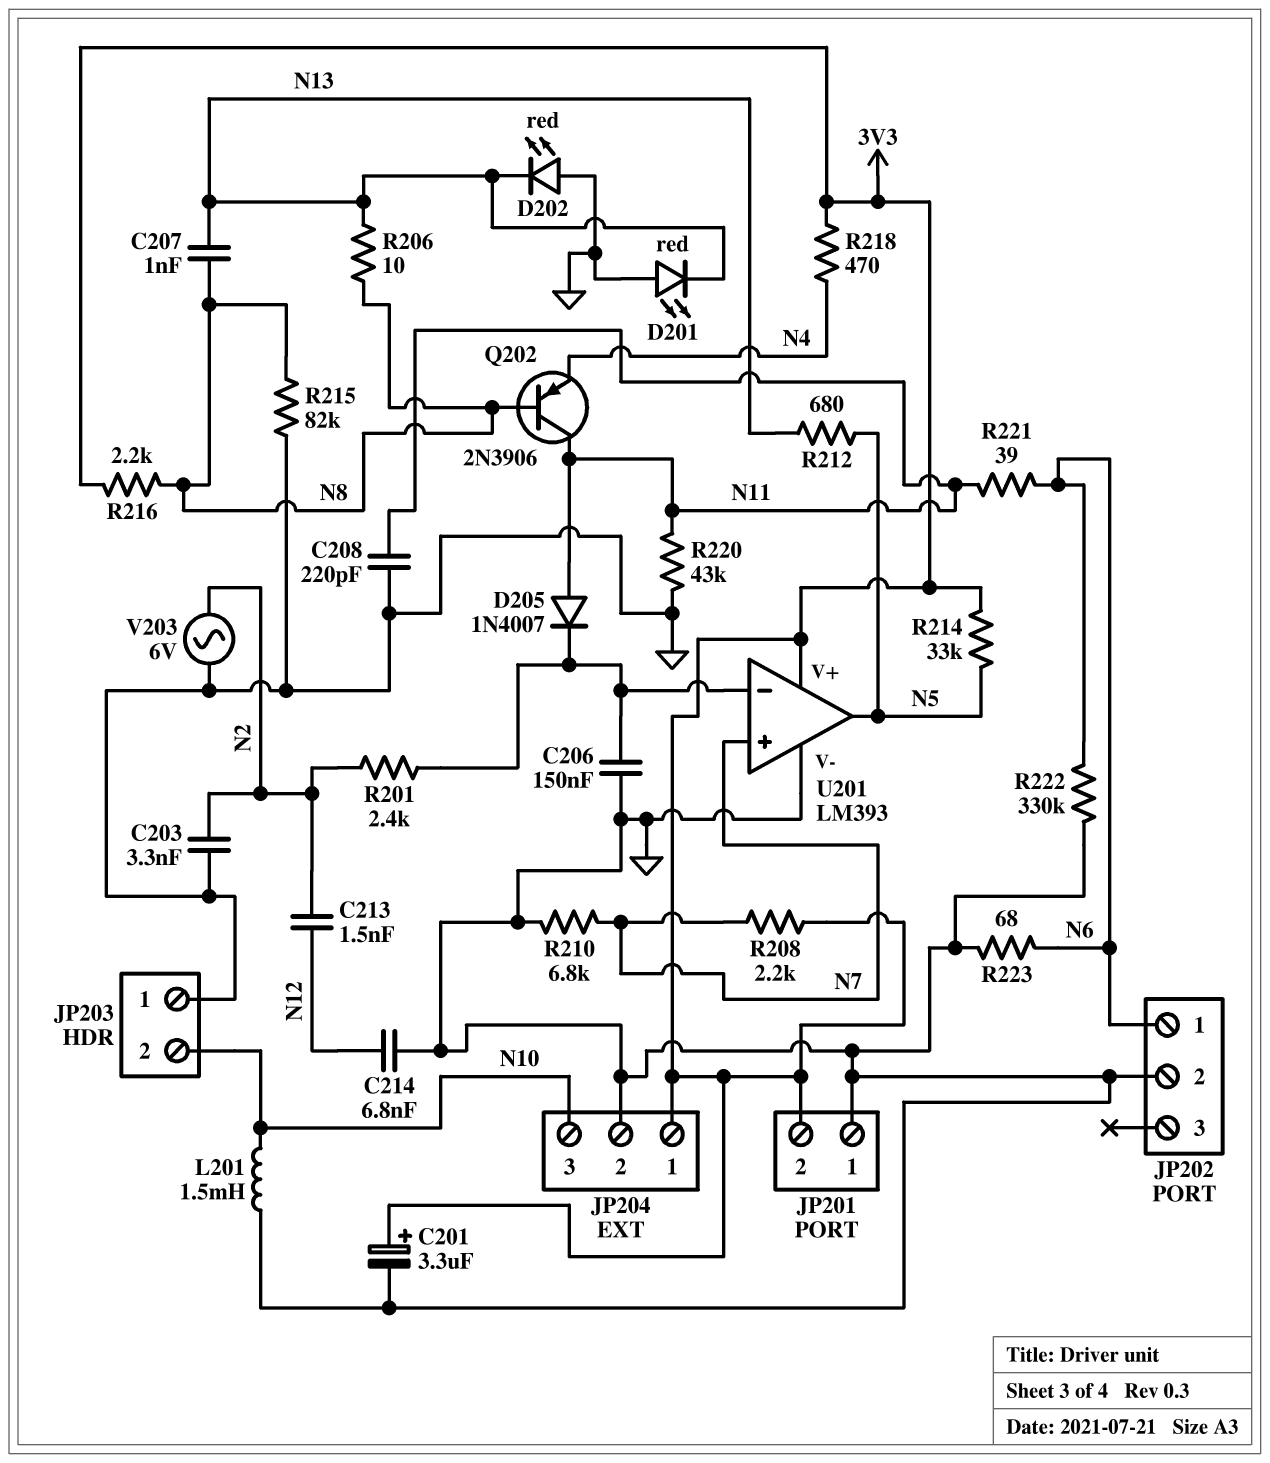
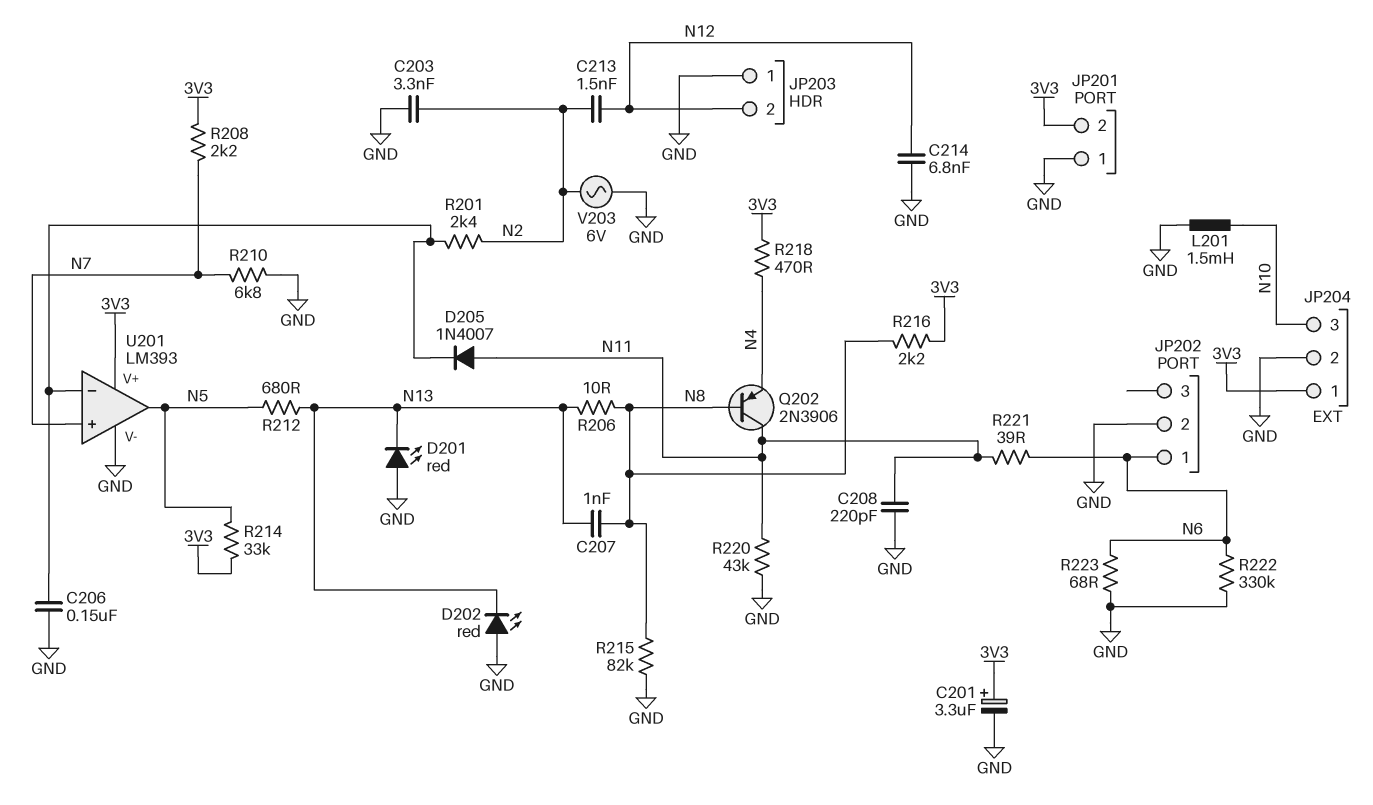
JP203 pin 2: N10 -> N12

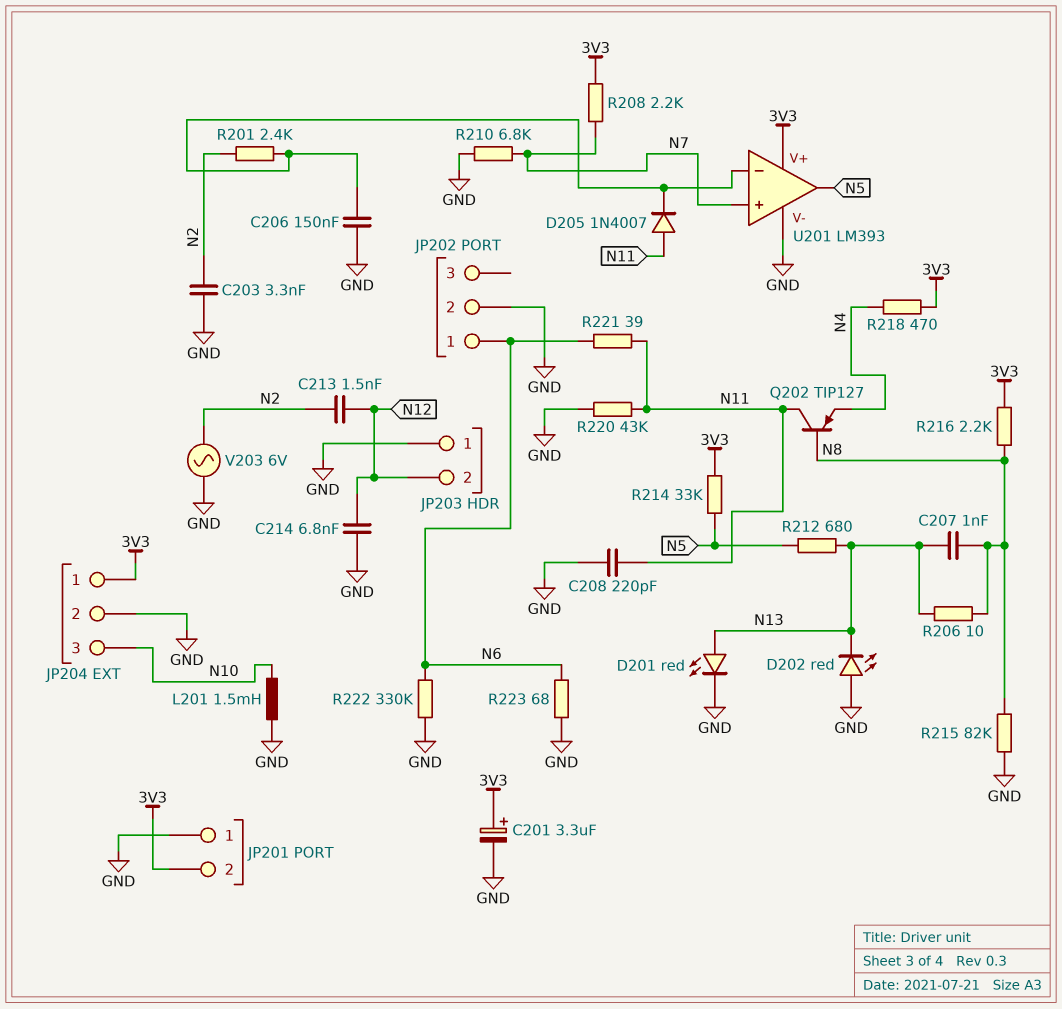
D201: LED red (A GND, K N13) -> LED red (A N13, K GND)
Q202: PNP 2N3906 (B N8, C N11, E N4) -> PNP TIP127 (B N8, C N11, E N4)

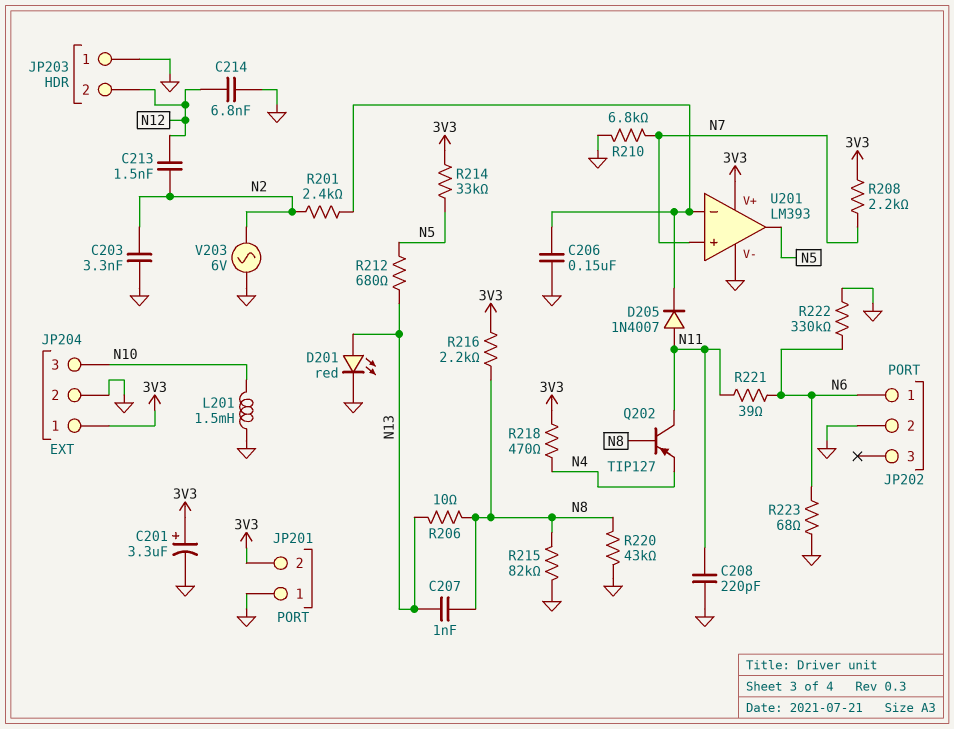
D202: LED red (A GND, K N13) -> none
R220: 43k (GND, N11) -> 43k (GND, N8)

